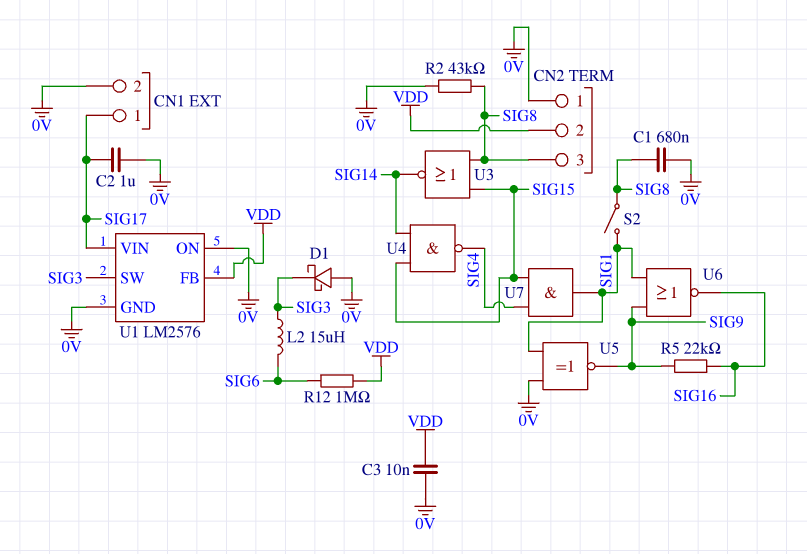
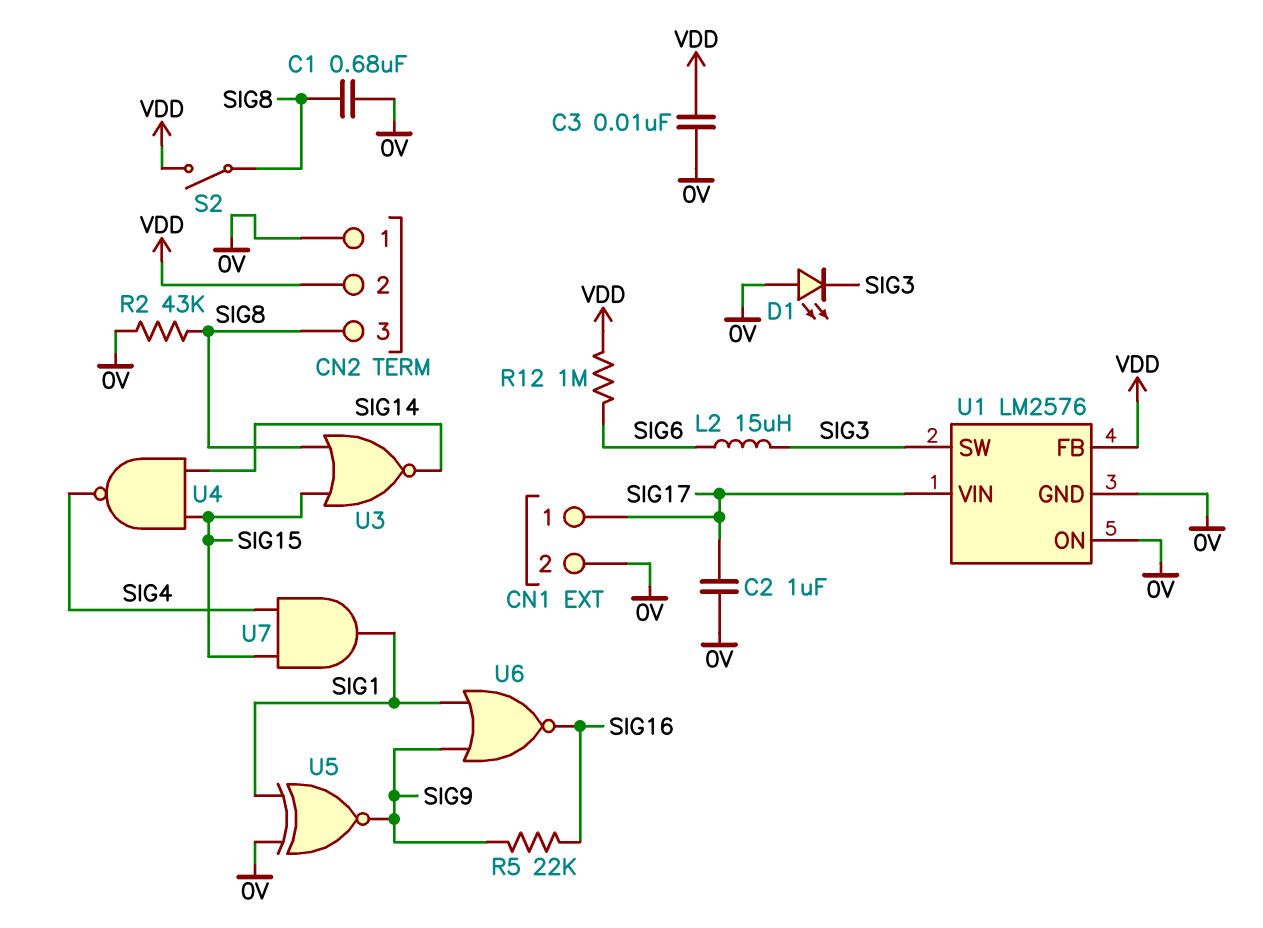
D1: schottky (A 0V, K SIG3) -> LED (A 0V, K SIG3)
S2: switch (SIG1, SIG8) -> switch (SIG8, VDD)

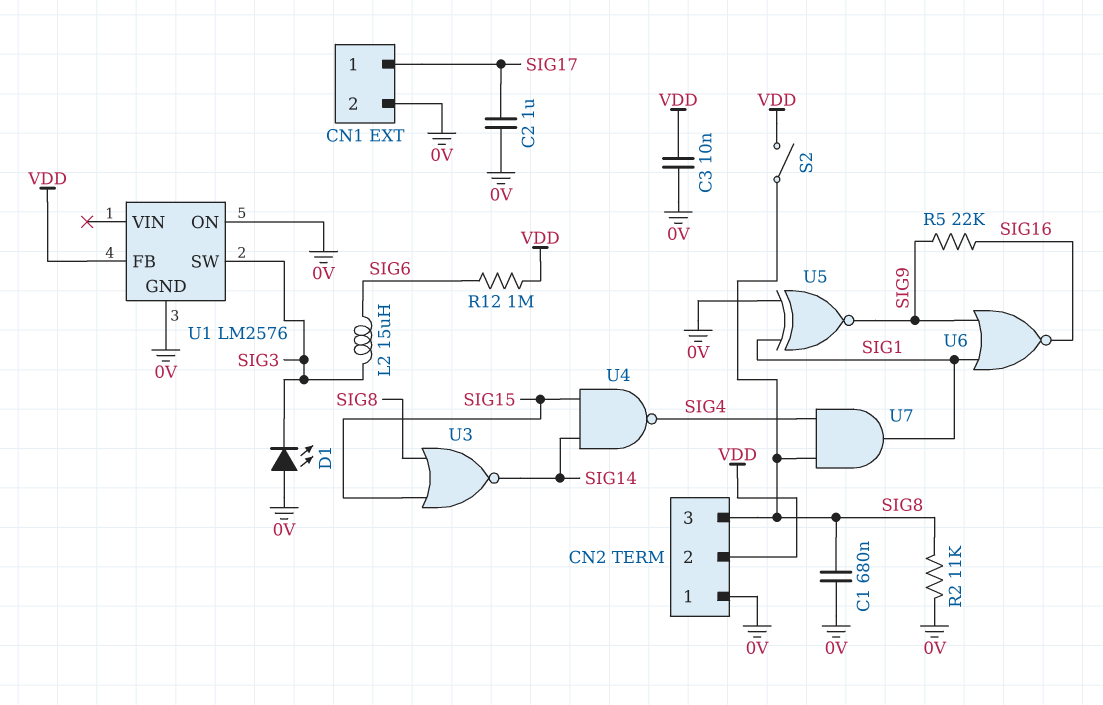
R2: 43k (0V, SIG8) -> 11k (0V, SIG8)
U1 pin VIN: SIG17 -> none
U7: AND (in SIG4, in SIG15, out SIG1) -> AND (in SIG4, in SIG8, out SIG1)

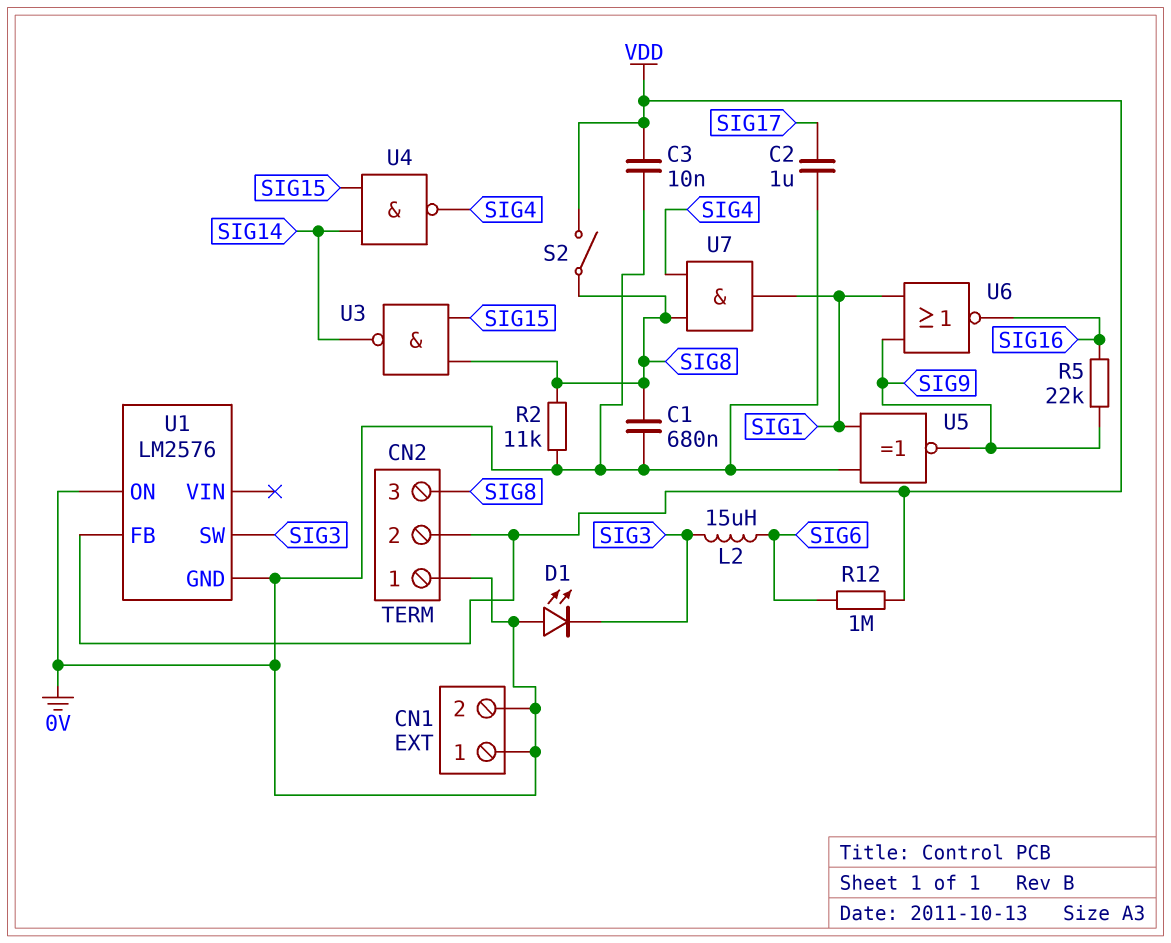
CN1 pin 1: SIG17 -> 0V
U3: NOR (in SIG8, in SIG15, out SIG14) -> NAND (in SIG8, in SIG15, out SIG14)

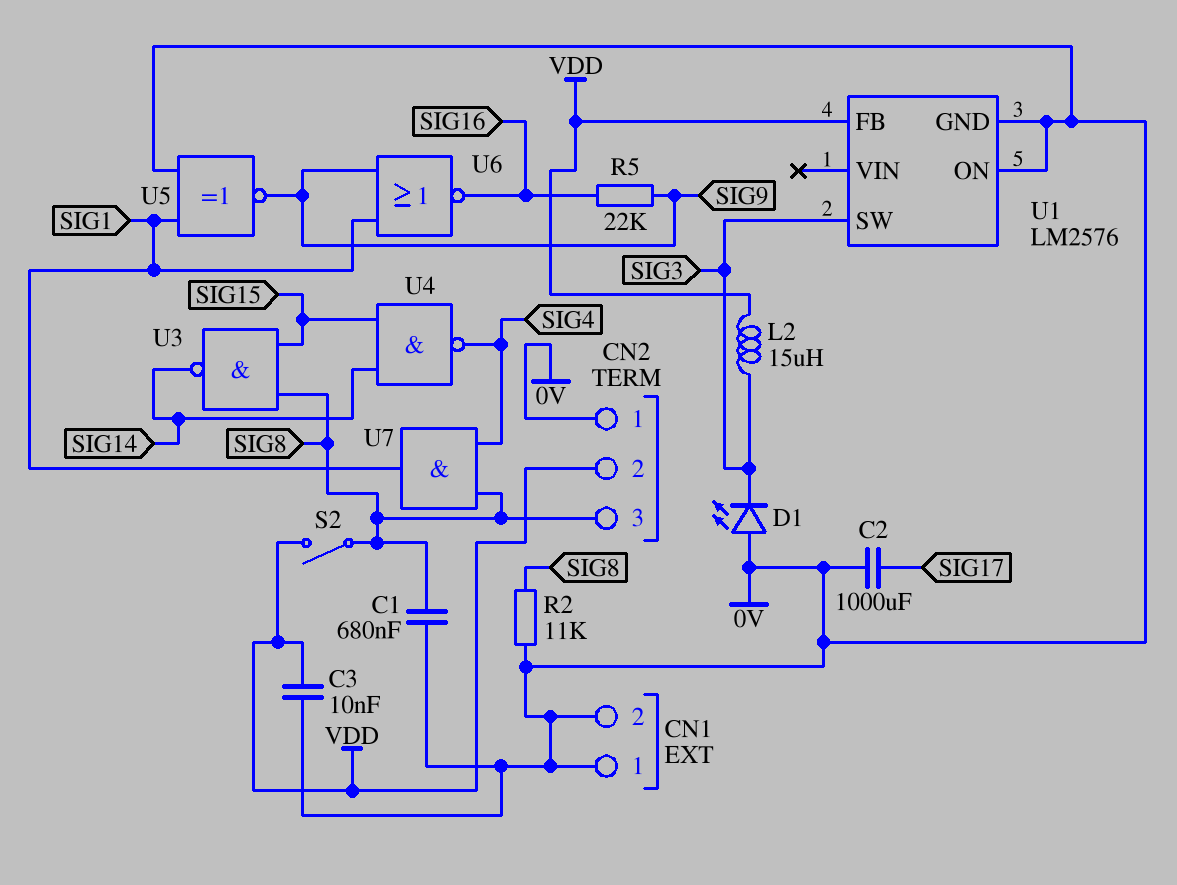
C2: 1uF (0V, SIG17) -> 1000uF (0V, SIG17)
L2: 15uH (SIG3, SIG6) -> 15uH (SIG3, VDD)
R12: 1M (SIG6, VDD) -> none

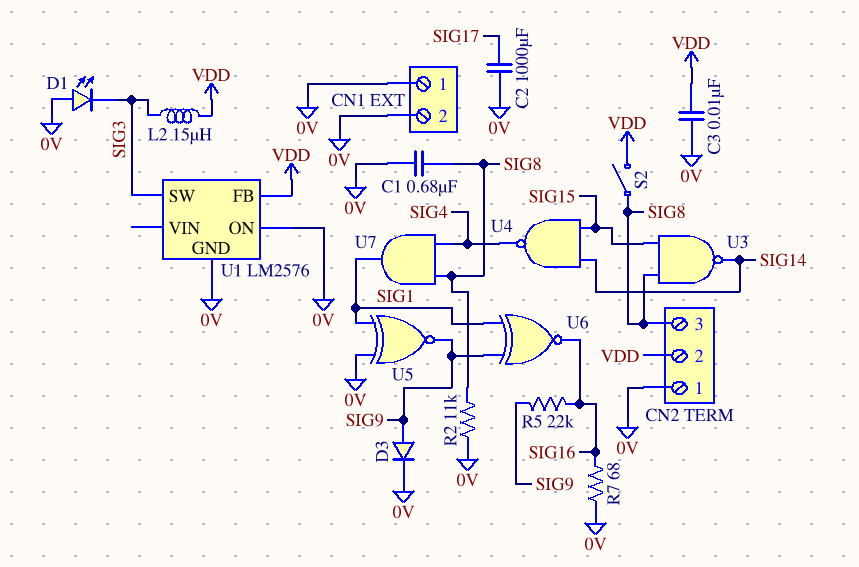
D3: none -> diode (A SIG9, K 0V)
R7: none -> 68 (0V, SIG16)
U6: NOR (in SIG1, in SIG9, out SIG16) -> XNOR (in SIG1, in SIG9, out SIG16)

